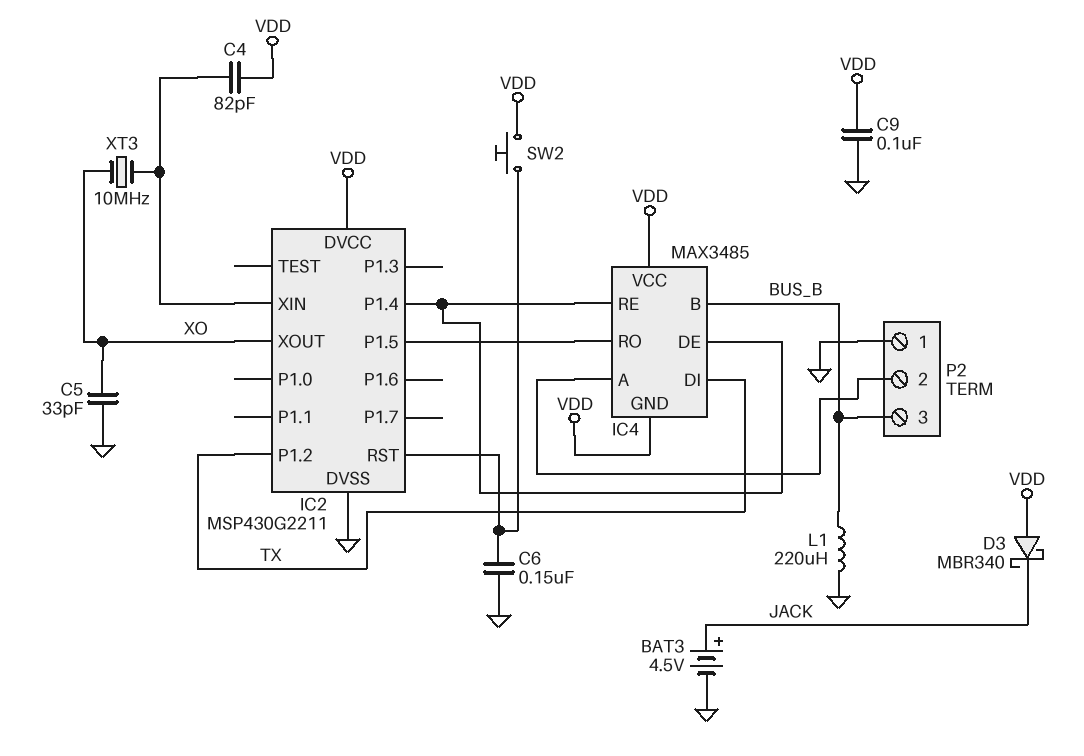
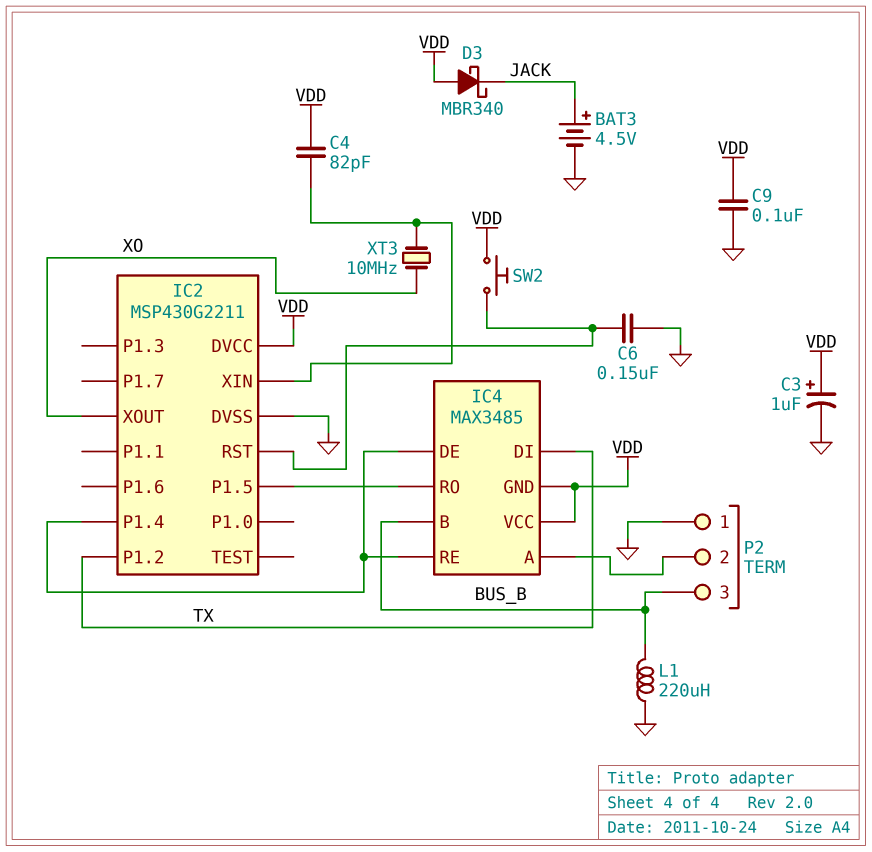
C3: none -> 1uF (plus VDD, minus GND)
C5: 33pF (GND, XO) -> none

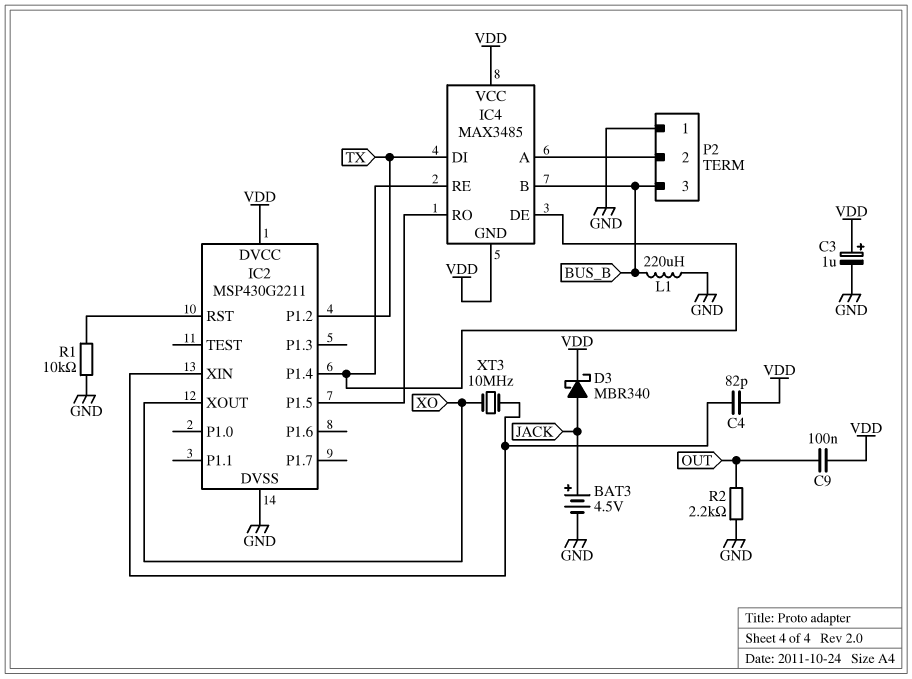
C6: 150nF (GND, IC2/RST) -> none
C9: 100nF (GND, VDD) -> 100nF (OUT, VDD)
D3: schottky MBR340 (A VDD, K JACK) -> schottky MBR340 (A JACK, K VDD)
R1: none -> 10k (GND, IC2/RST)
R2: none -> 2.2k (GND, OUT)
SW2: button (IC2/RST, VDD) -> none

